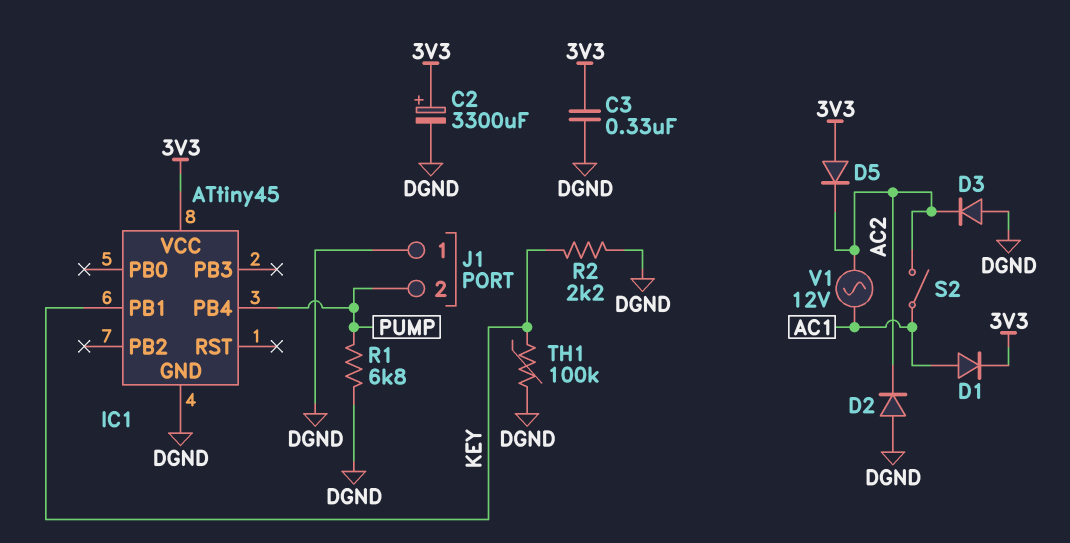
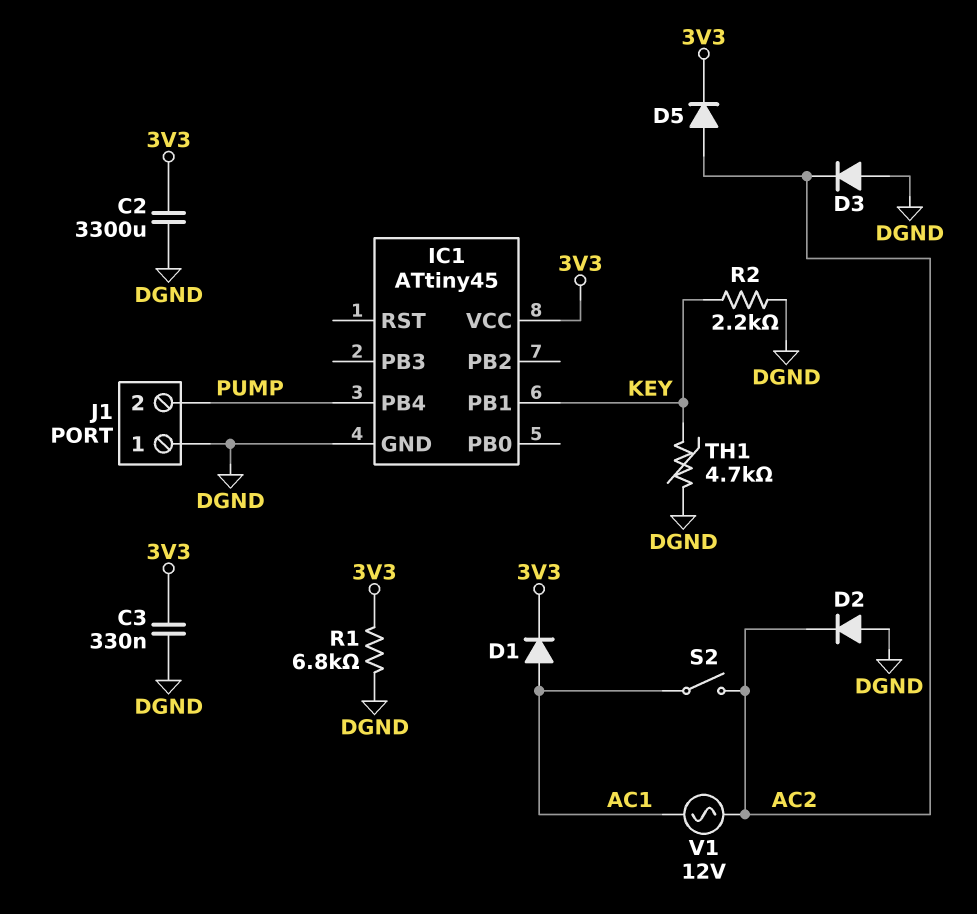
C2: 3300uF (plus 3V3, minus DGND) -> 3300uF (3V3, DGND)
D5: diode (A 3V3, K AC2) -> diode (A AC2, K 3V3)
R1: 6.8k (DGND, PUMP) -> 6.8k (3V3, DGND)
TH1: 100k (DGND, KEY) -> 4.7k (DGND, KEY)

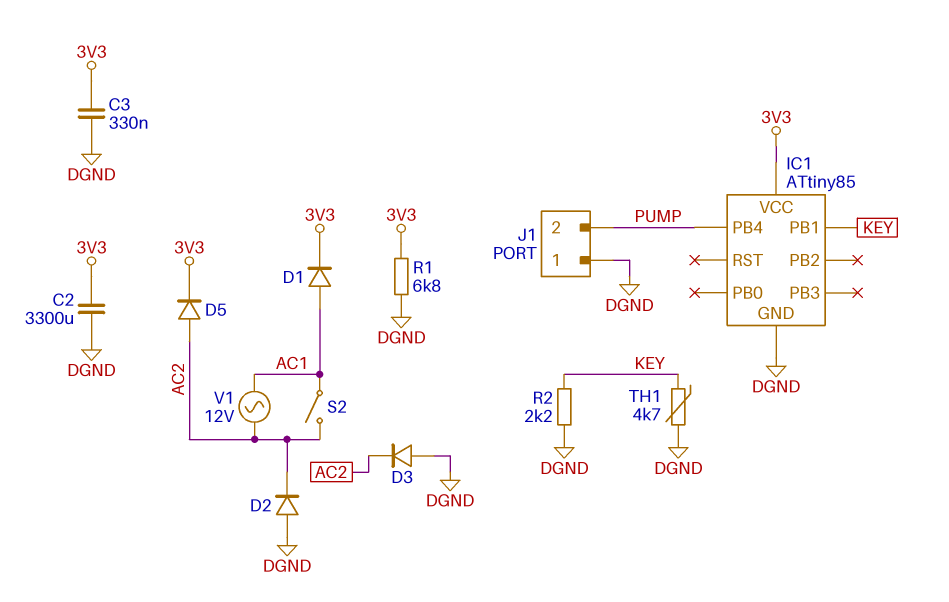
IC1: ATtiny45 -> ATtiny85

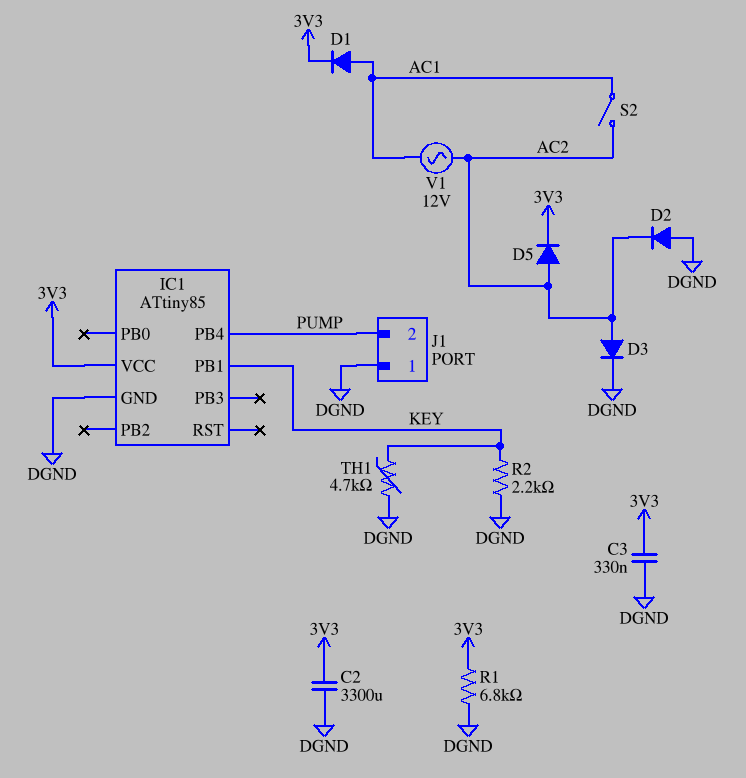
D3: diode (A DGND, K AC2) -> diode (A AC2, K DGND)

